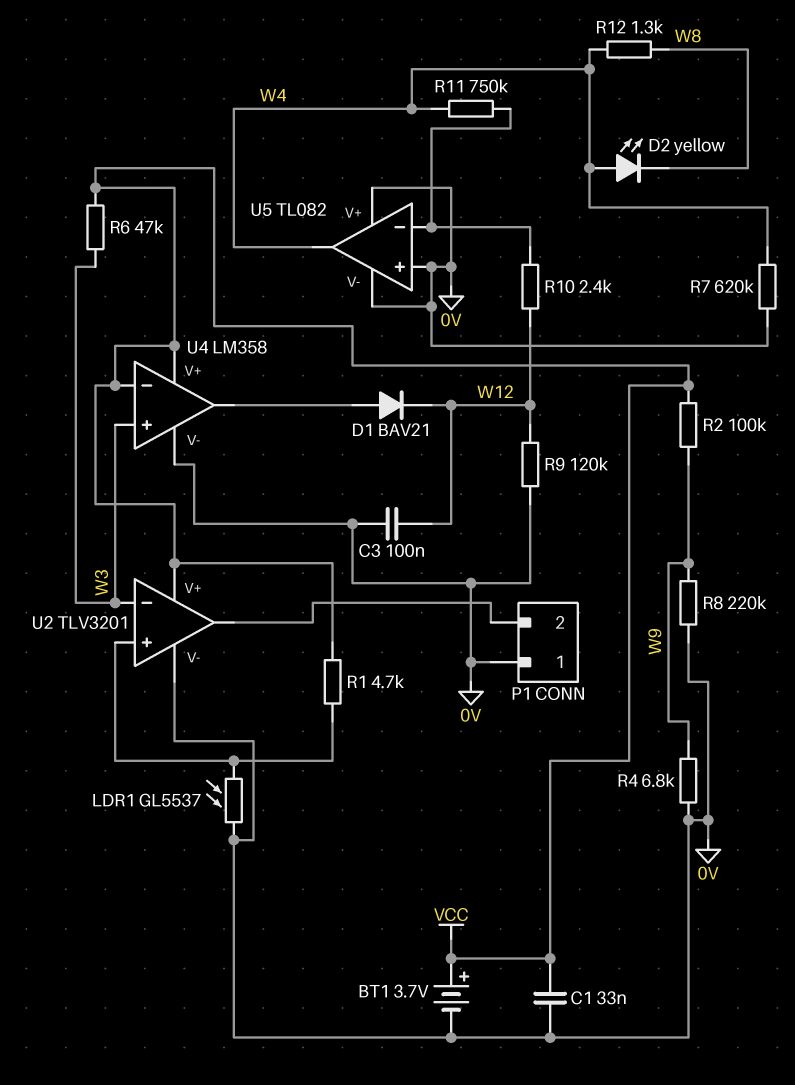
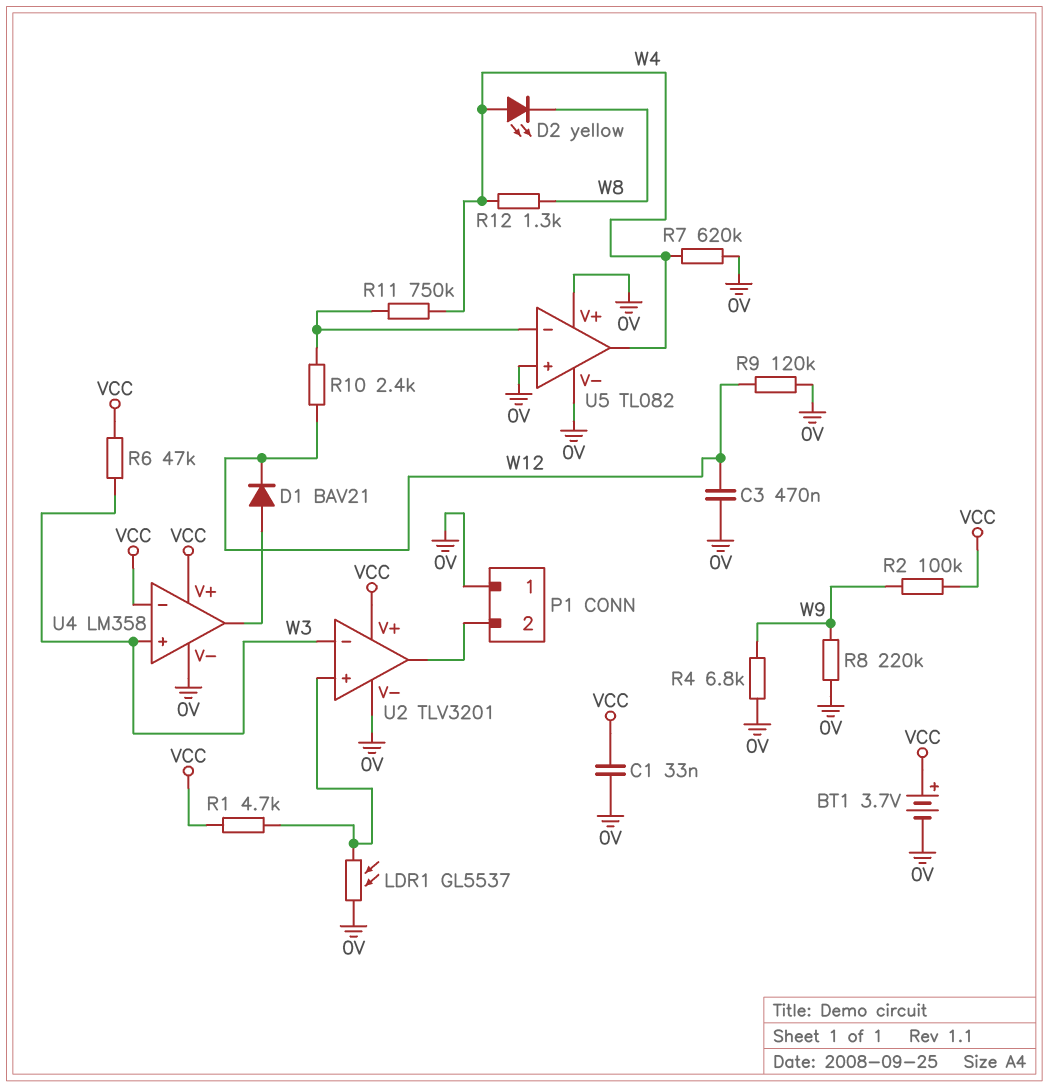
C3: 100nF (0V, W12) -> 470nF (0V, W12)

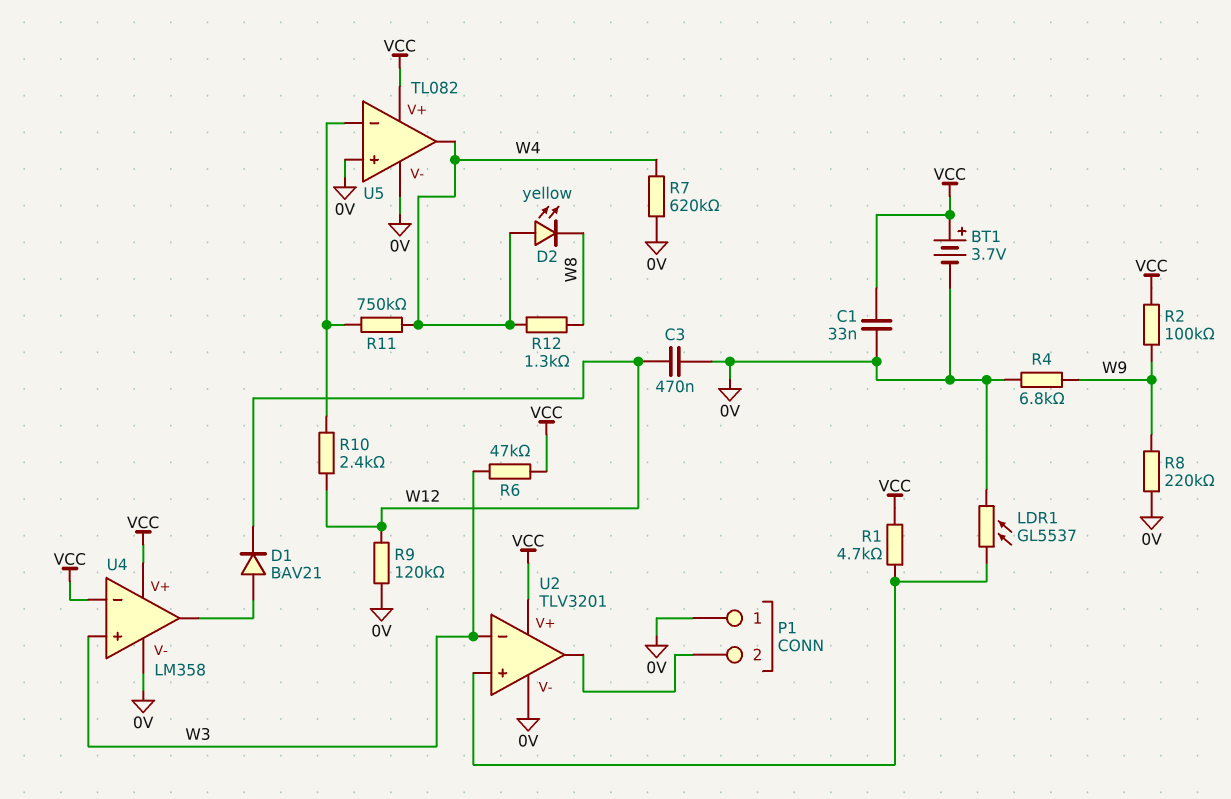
U5 pin V+: 0V -> VCC

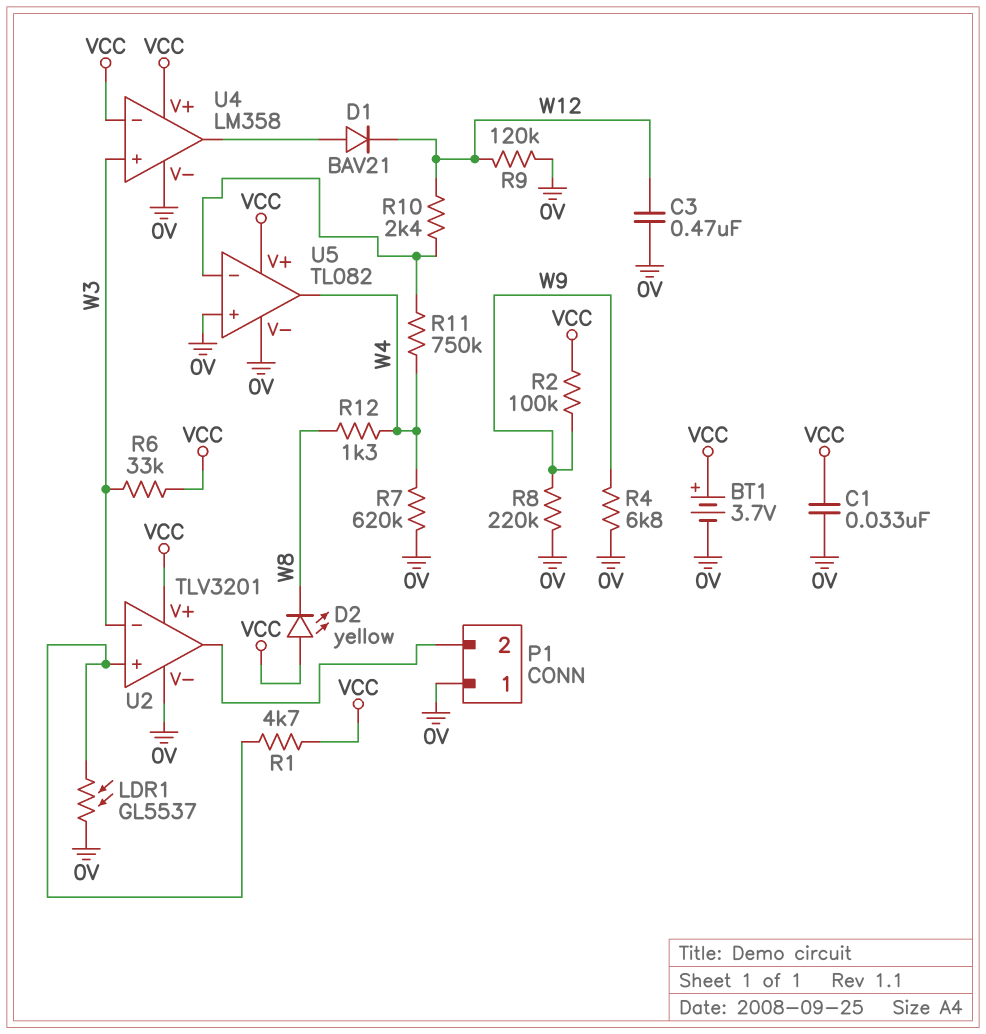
D2: LED yellow (A W4, K W8) -> LED yellow (A VCC, K W8)
R6: 47k (VCC, W3) -> 33k (VCC, W3)

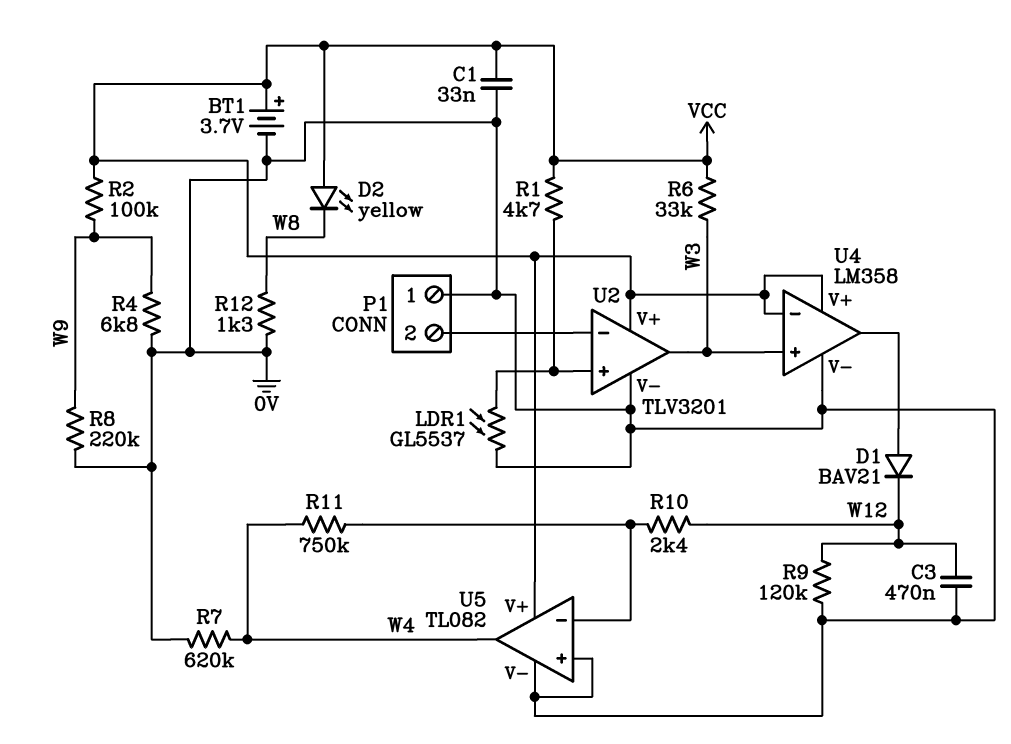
R12: 1.3k (W4, W8) -> 1.3k (0V, W8)
U2 pin in-: W3 -> P1/2
U2 pin out: P1/2 -> W3

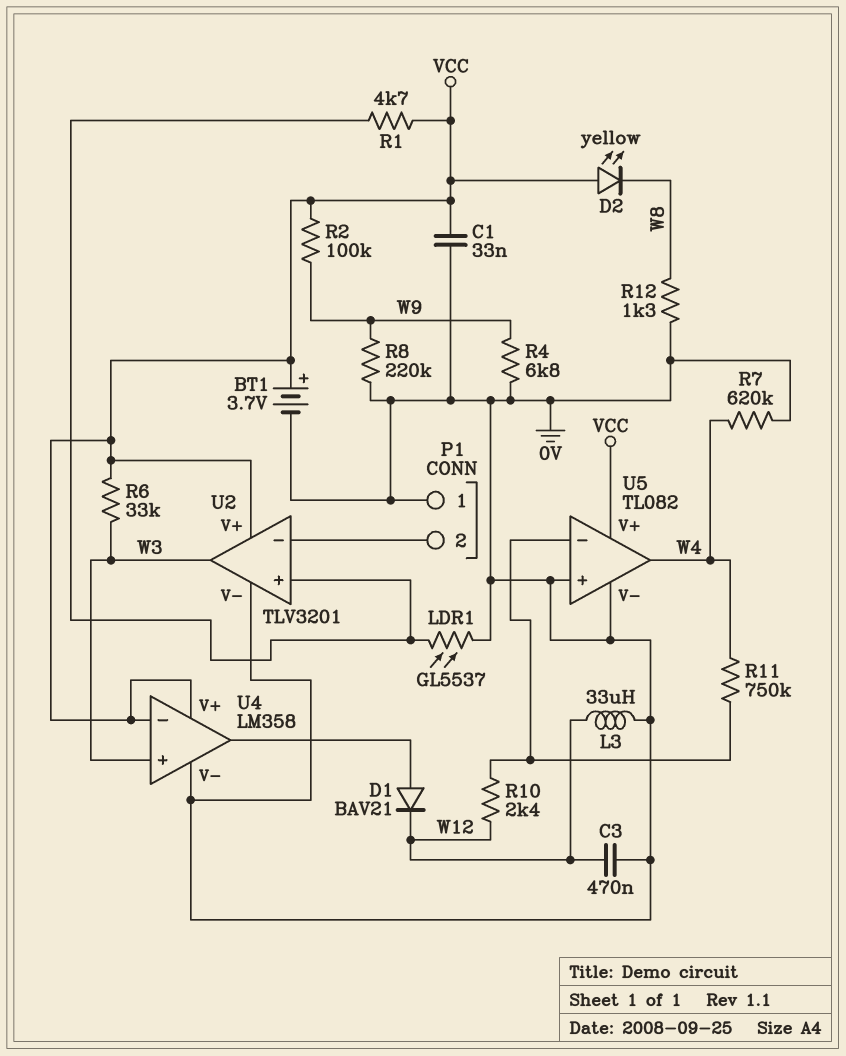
L3: none -> 33uH (0V, W12)
R9: 120k (0V, W12) -> none

